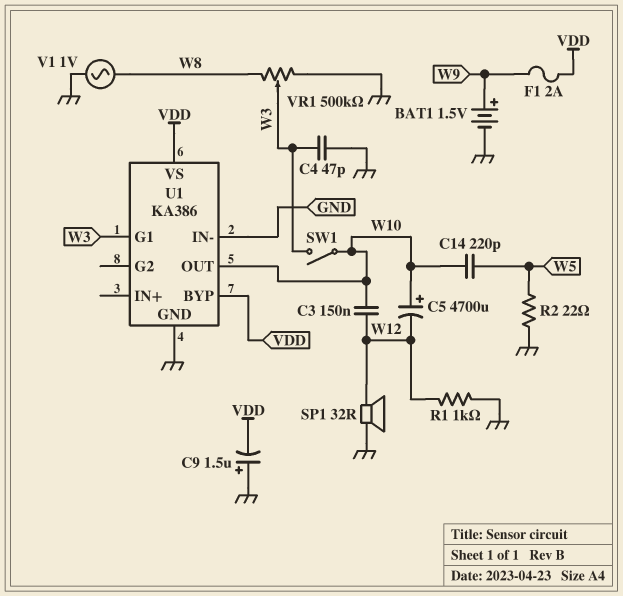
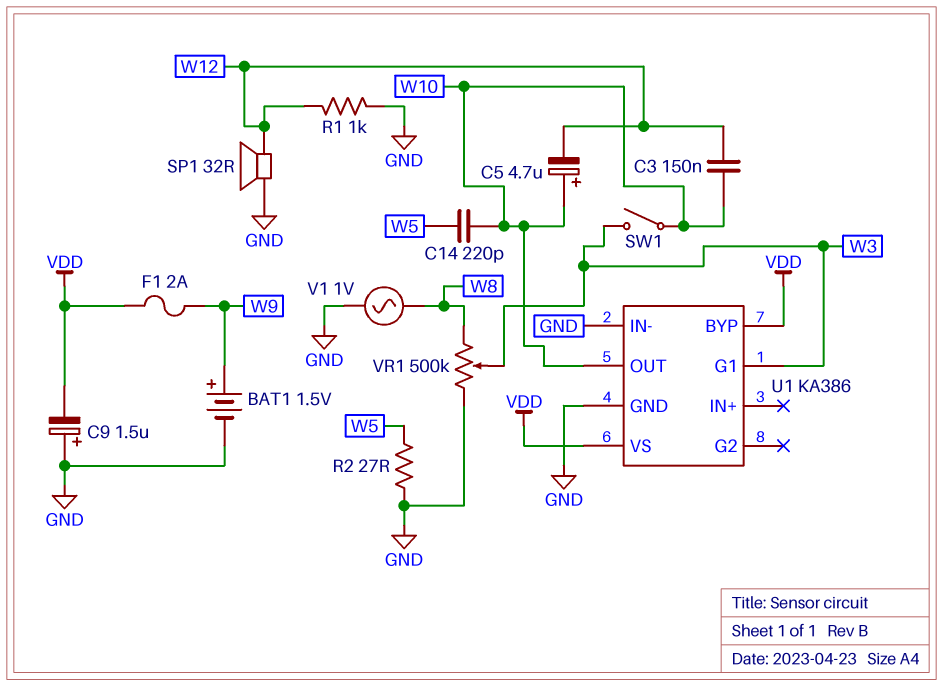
C4: 47pF (GND, W3) -> none
C5: 4700uF (plus W10, minus W12) -> 4.7uF (plus W10, minus W12)
R2: 22 (GND, W5) -> 27 (GND, W5)

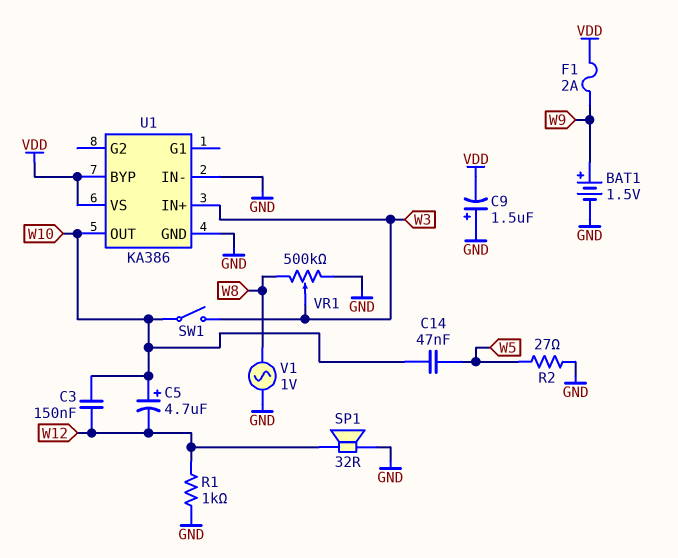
C14: 220pF (W5, W10) -> 47nF (W5, W10)
U1 pin G1: W3 -> none
U1 pin IN+: none -> W3

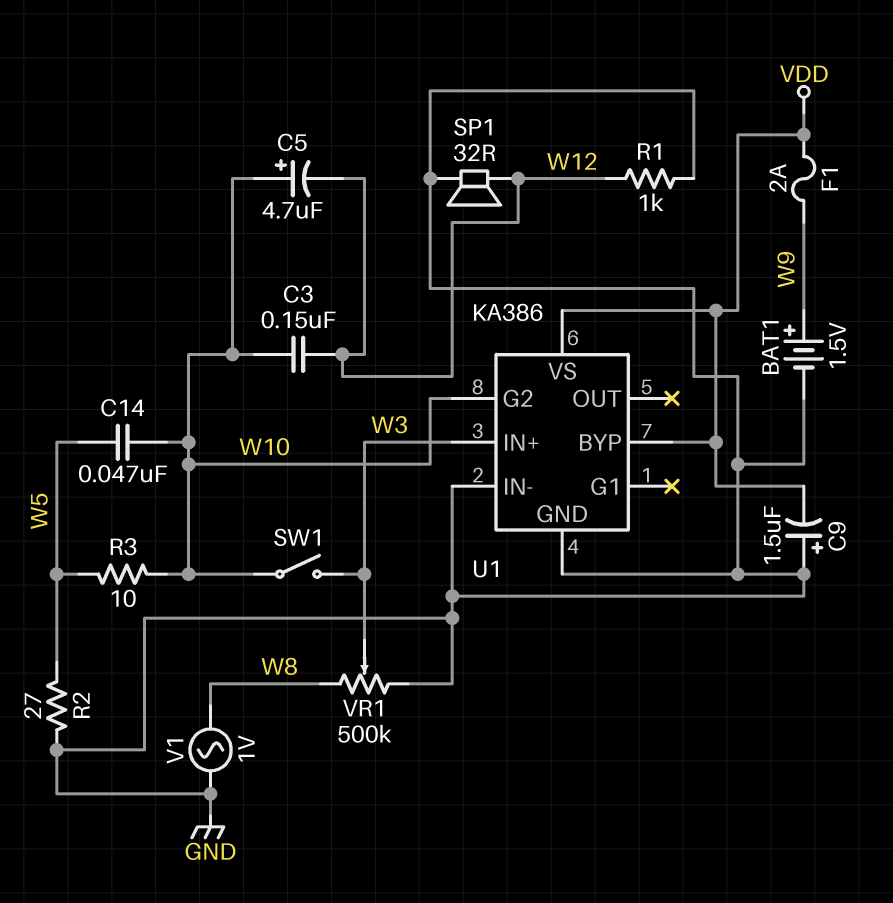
R3: none -> 10 (W5, W10)
U1 pin G2: none -> W10
U1 pin OUT: W10 -> none

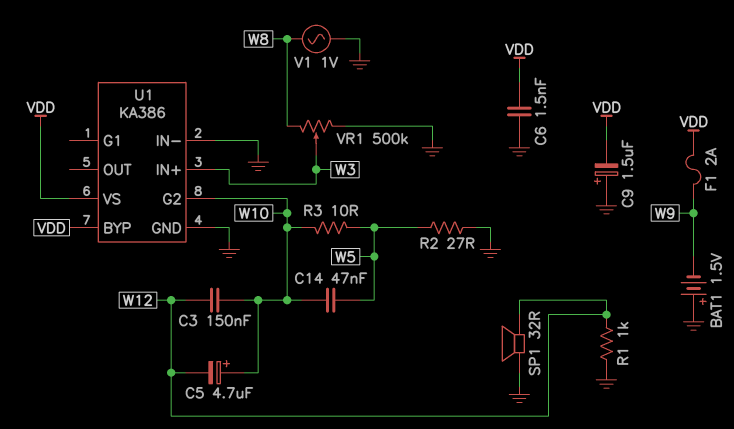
BAT1: 1.5V (plus W9, minus GND) -> 1.5V (plus GND, minus W9)
C6: none -> 1.5nF (GND, VDD)
SW1: switch (W3, W10) -> none

